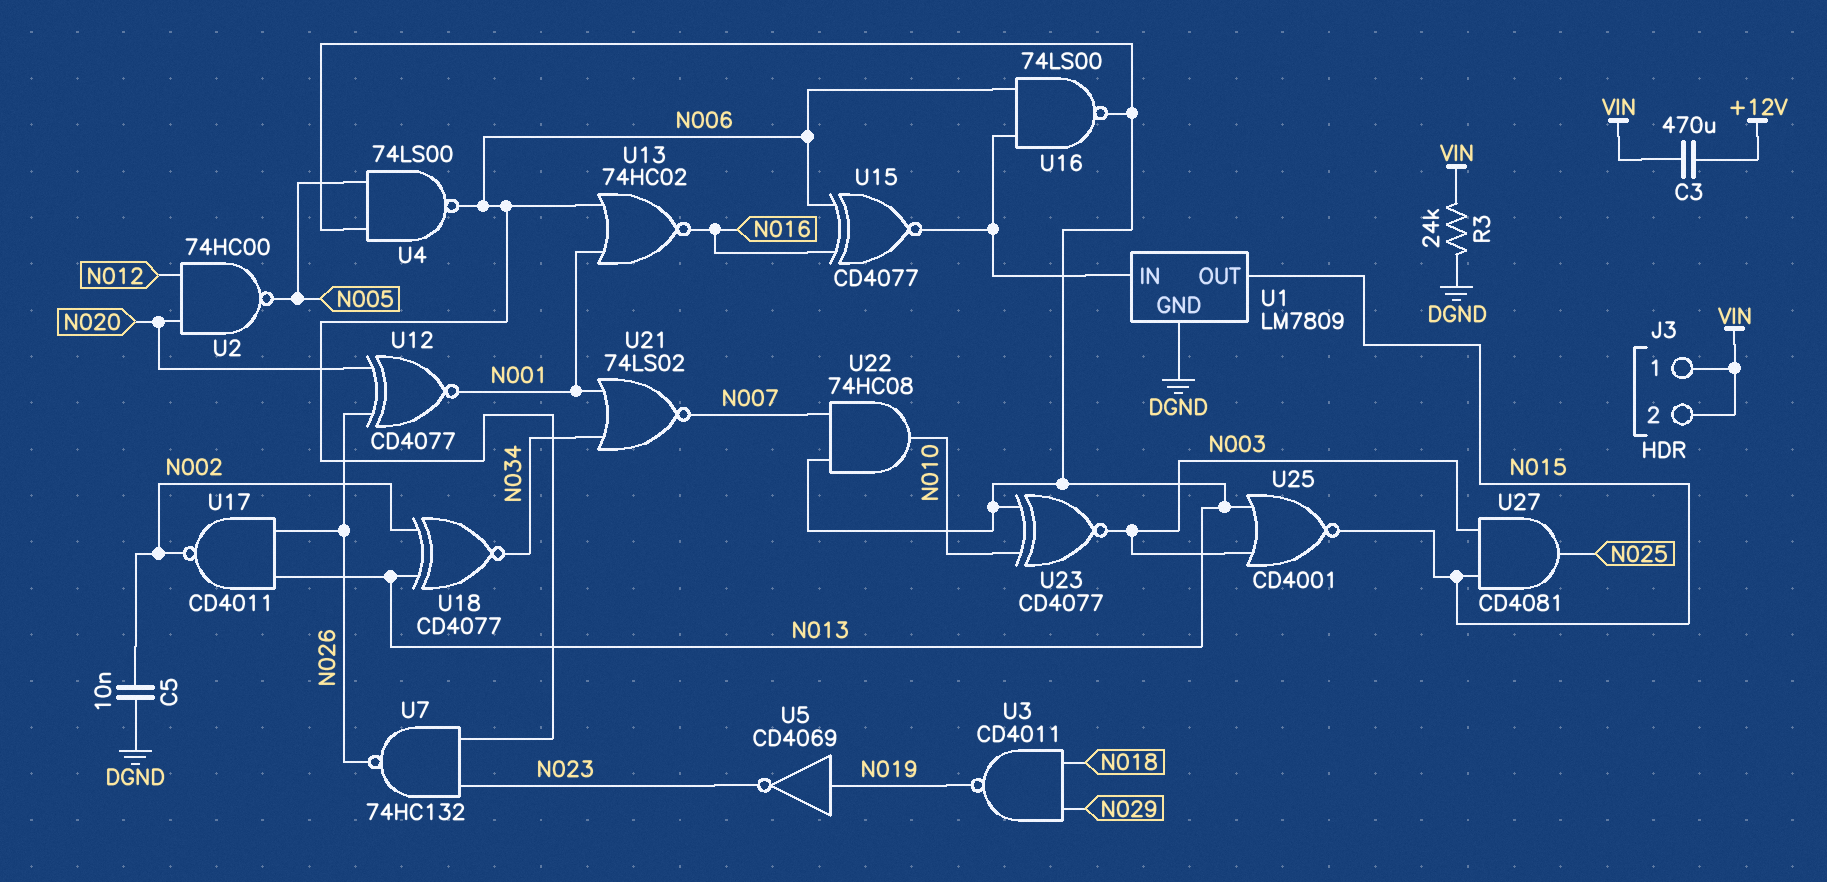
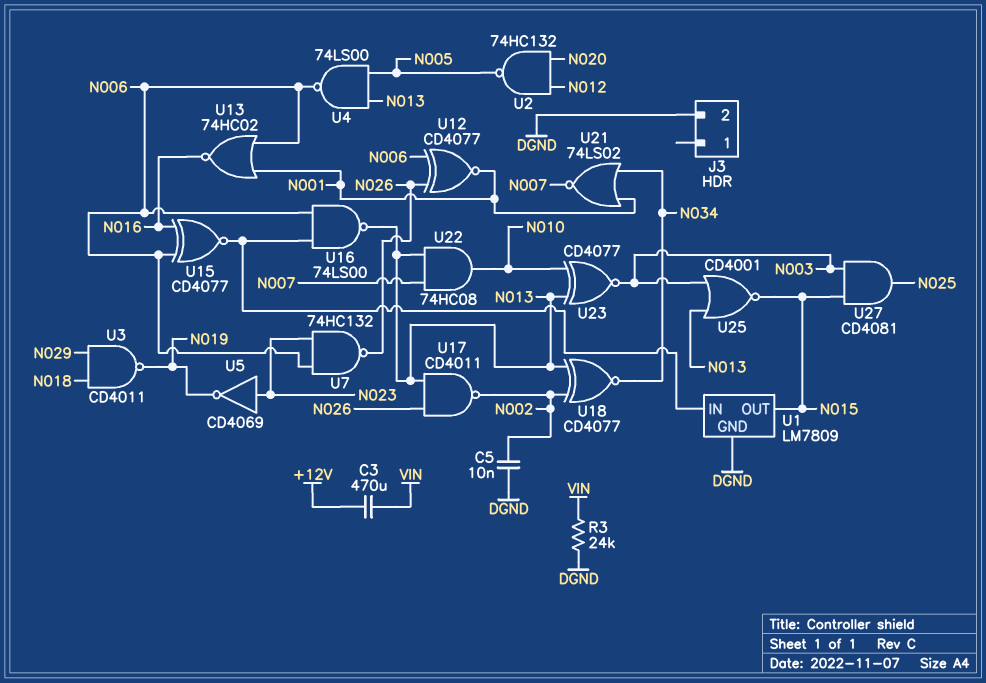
J3 pin 1: VIN -> none
J3 pin 2: VIN -> DGND
U2: NAND 74HC00 (in N012, in N020, out N005) -> NAND 74HC132 (in N012, in N020, out N005)
U5: NOT CD4069 (in N019, out N023) -> NOT CD4069 (in N023, out N019)
U12: XNOR CD4077 (in N020, in N026, out N001) -> XNOR CD4077 (in N006, in N026, out N001)

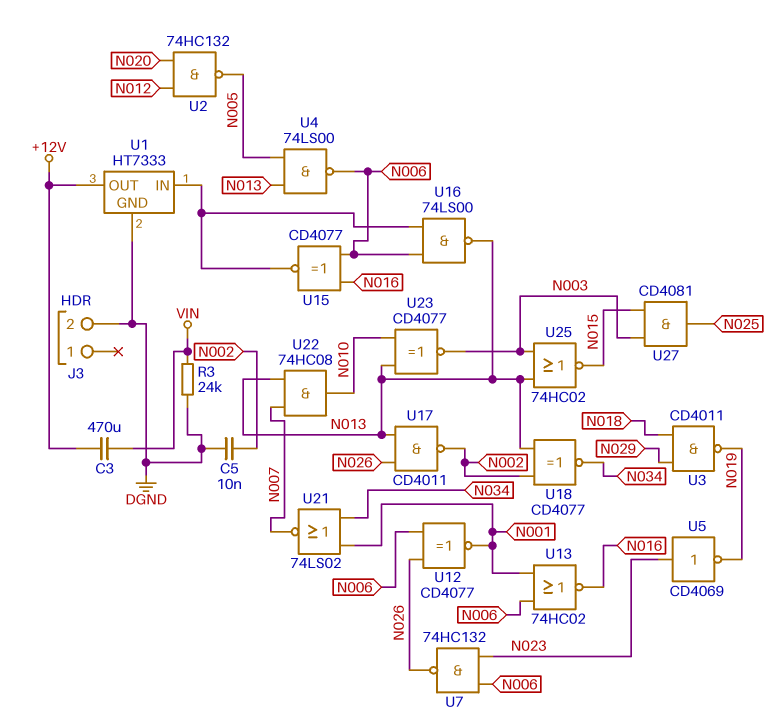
U1: LM7809 -> HT7333
U1 pin OUT: N015 -> +12V
U25: NOR CD4001 (in N003, in N013, out N015) -> NOR 74HC02 (in N003, in N013, out N015)

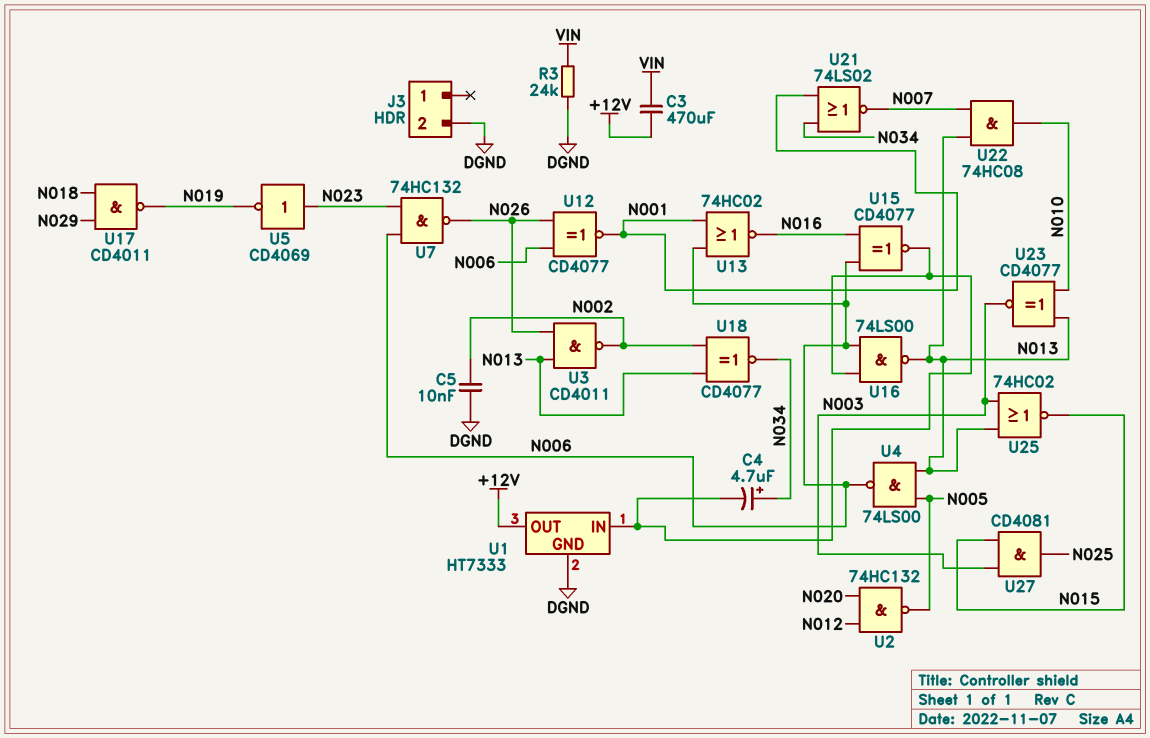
C4: none -> 4.7uF (plus N034, minus U1/IN)
U3: NAND CD4011 (in N018, in N029, out N019) -> NAND CD4011 (in N013, in N026, out N002)
U17: NAND CD4011 (in N013, in N026, out N002) -> NAND CD4011 (in N018, in N029, out N019)

